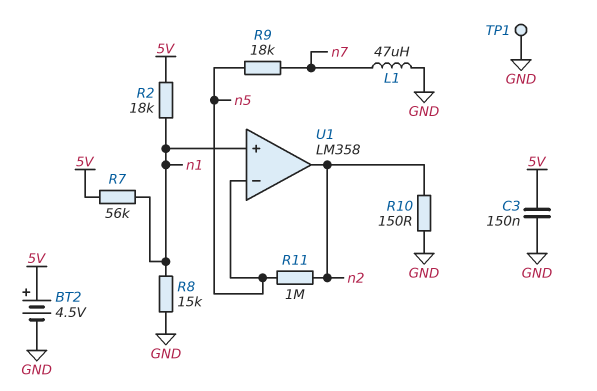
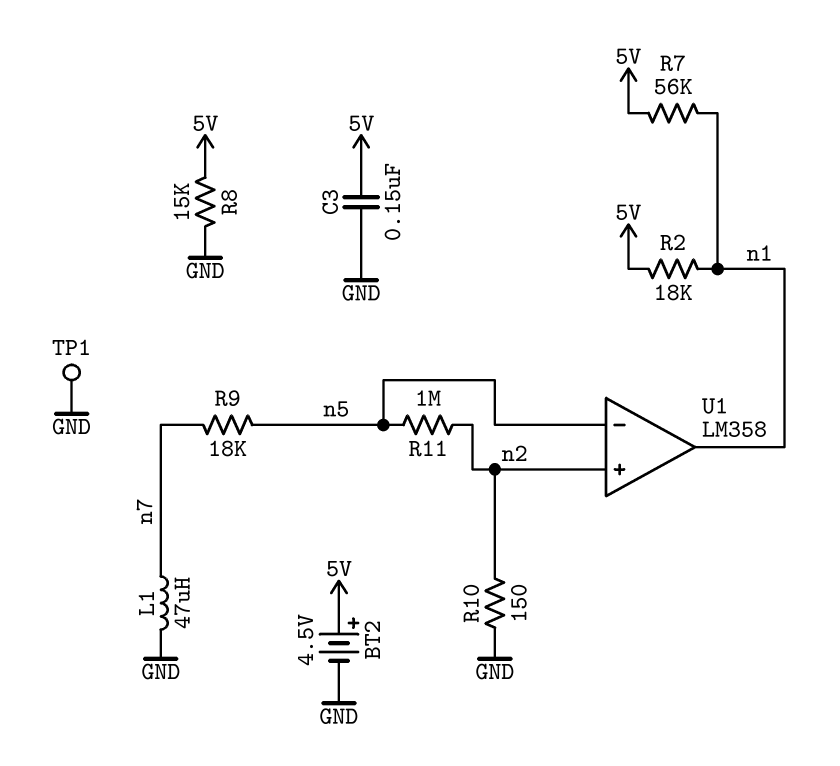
R8: 15k (GND, n1) -> 15k (5V, GND)
U1 pin in+: n1 -> n2
U1 pin out: n2 -> n1

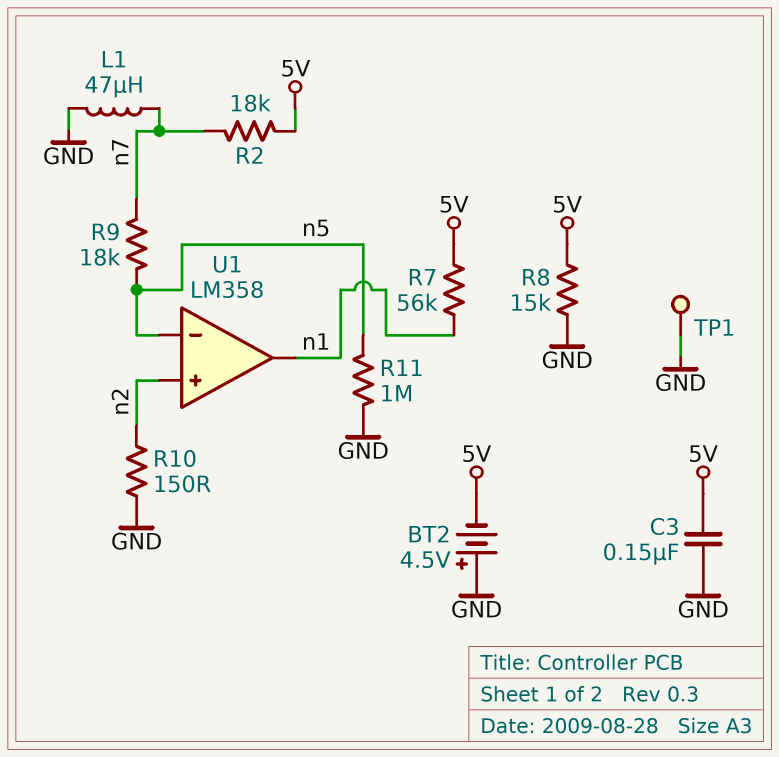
BT2: 4.5V (plus 5V, minus GND) -> 4.5V (plus GND, minus 5V)
R2: 18k (5V, n1) -> 18k (5V, n7)
R11: 1M (n2, n5) -> 1M (GND, n5)

